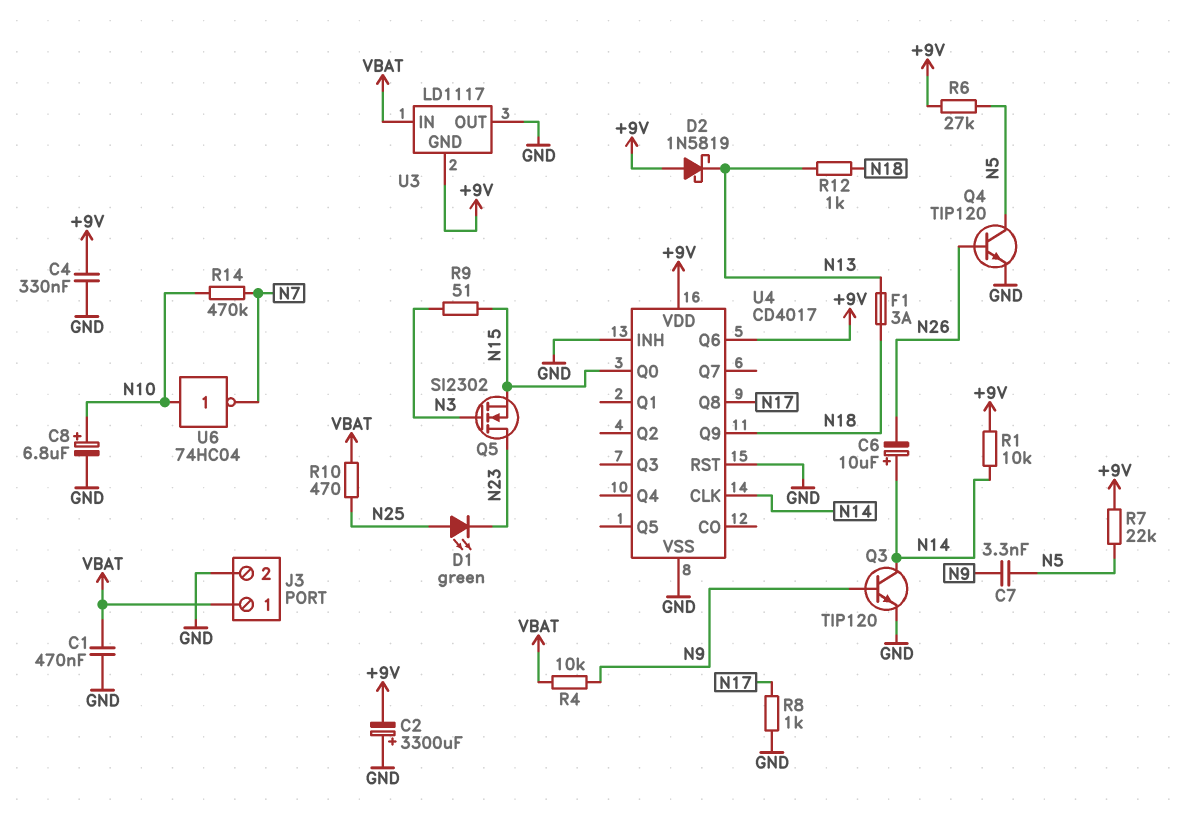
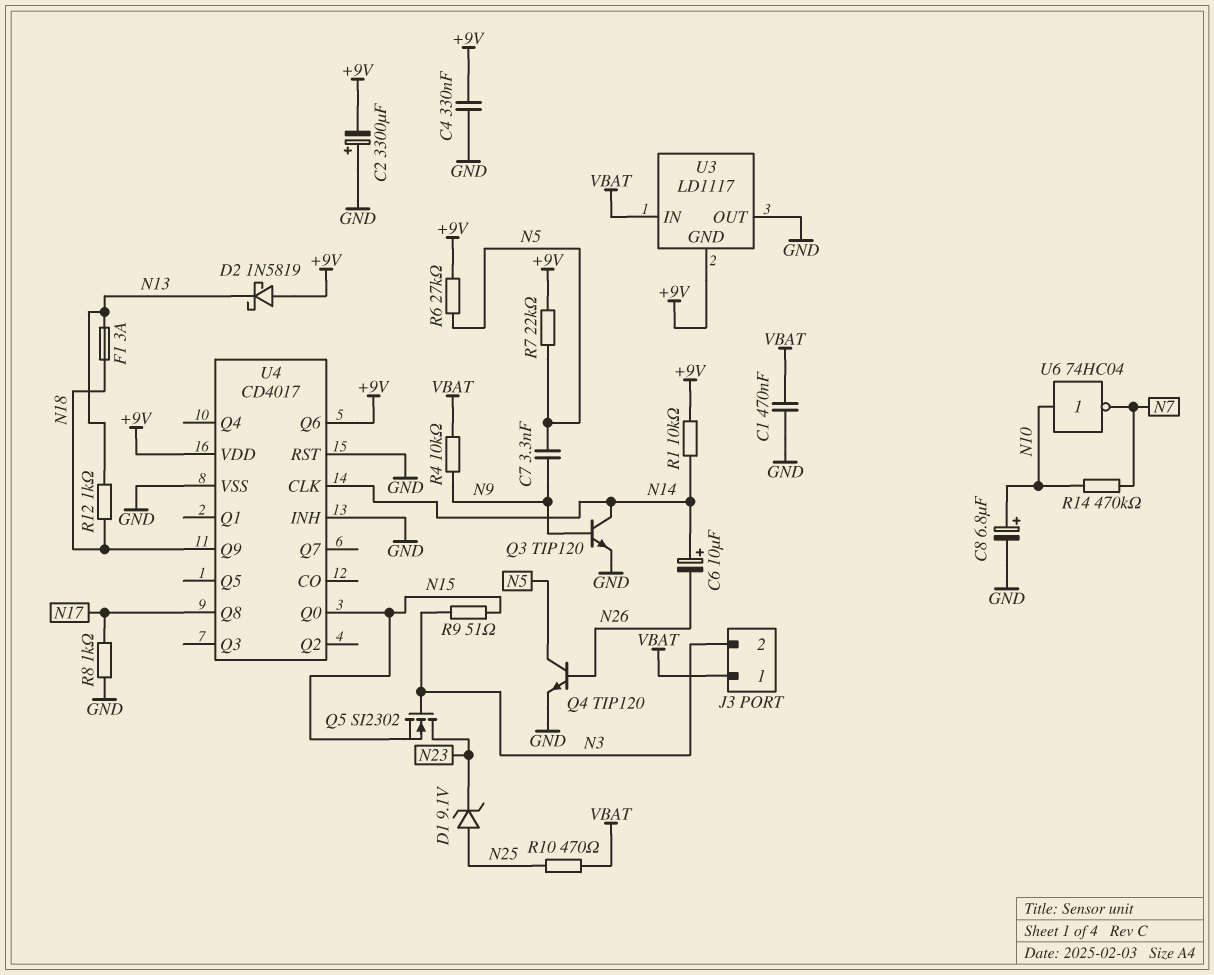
D1: LED green (A N25, K N23) -> zener 9.1V (A N25, K N23)
J3 pin 2: GND -> N3

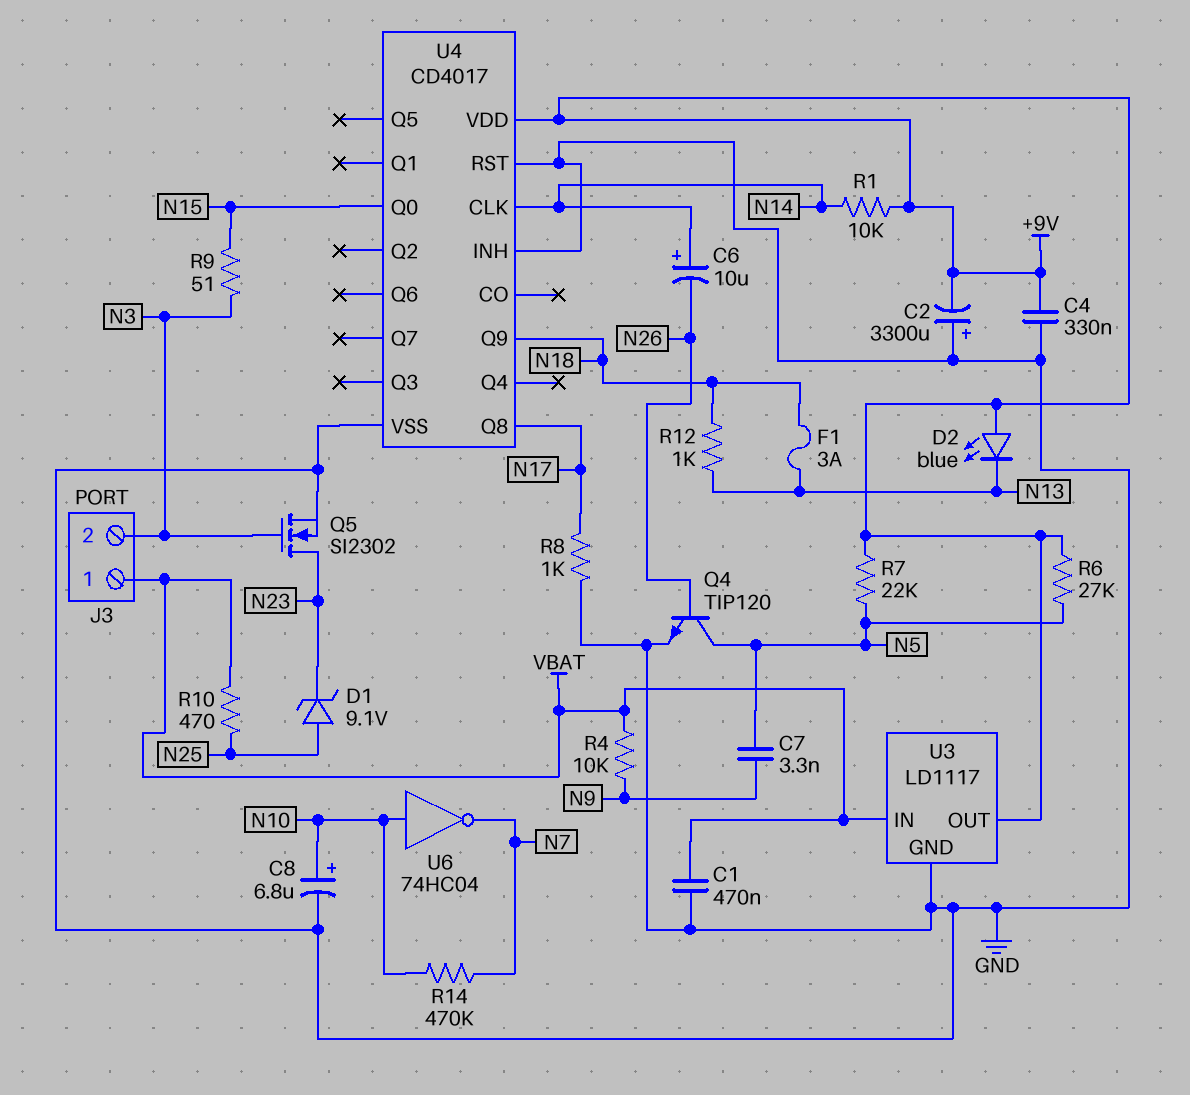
D2: schottky 1N5819 (A +9V, K N13) -> LED blue (A +9V, K N13)
Q3: NPN TIP120 (B N9, C N14, E GND) -> none
Q5: NMOS SI2302 (G N3, D N23, S N15) -> NMOS SI2302 (G N3, D N23, S GND)
U3 pin GND: +9V -> GND
U3 pin OUT: GND -> +9V
U4 pin Q6: +9V -> none

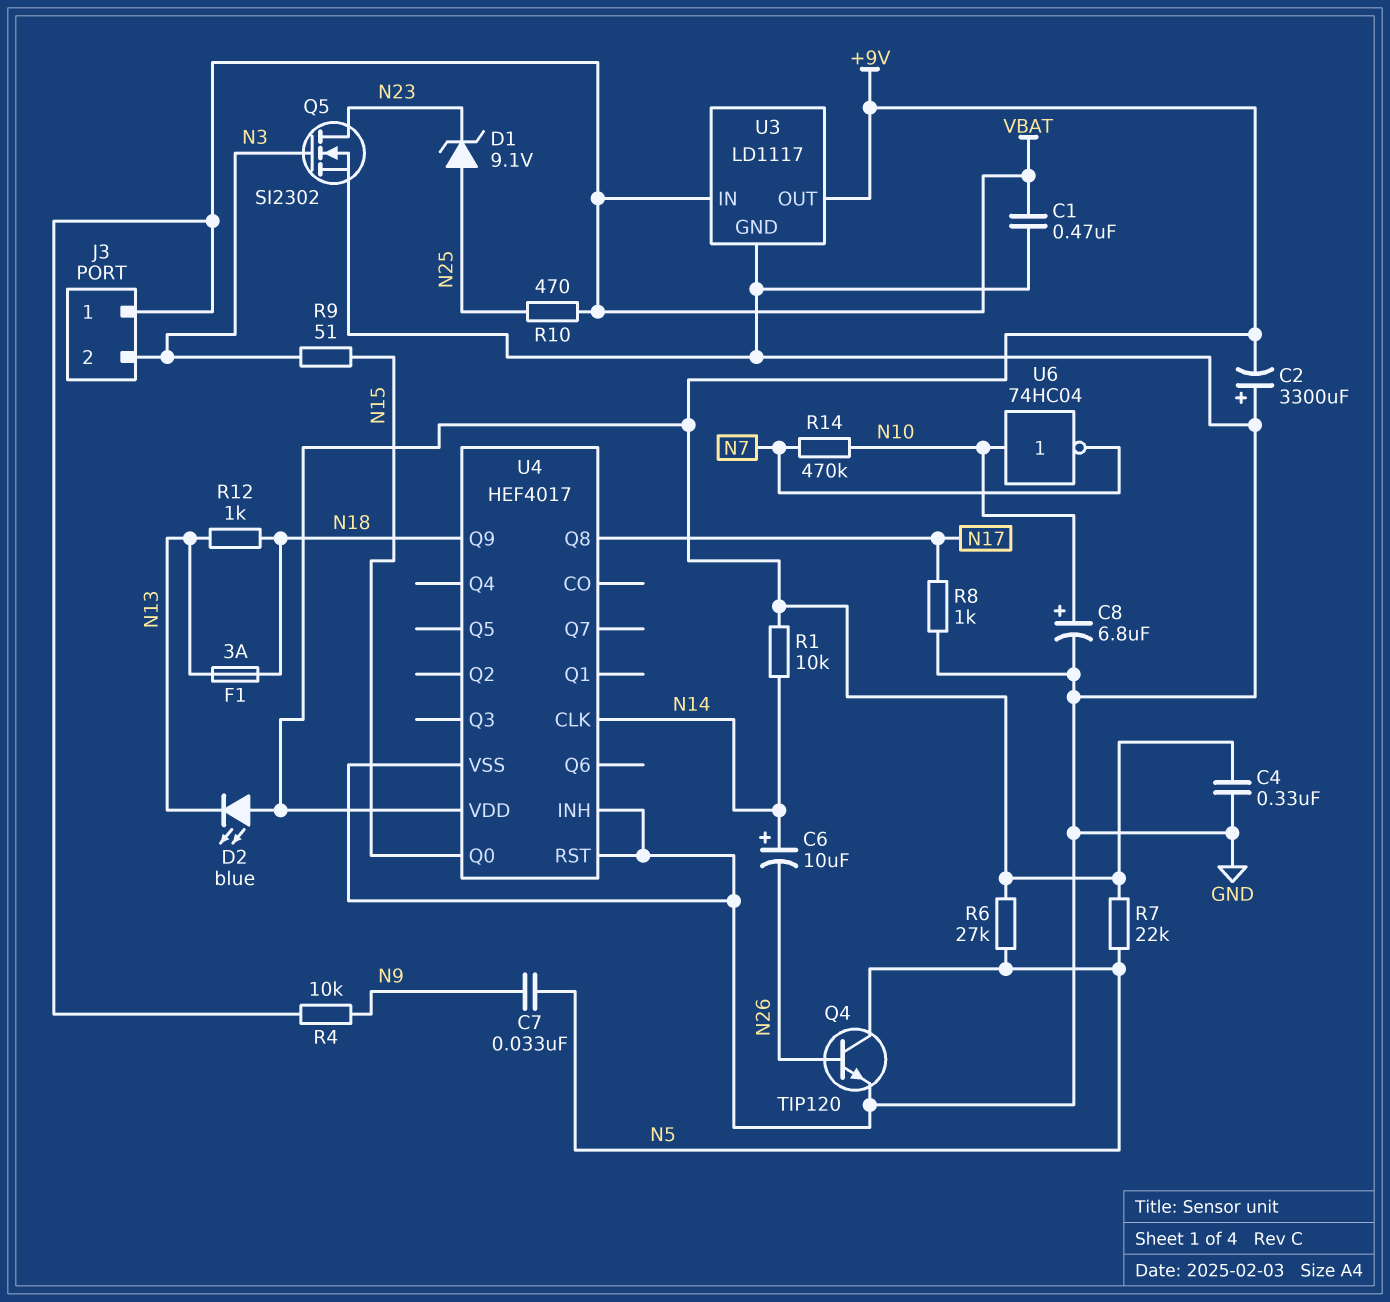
C7: 3.3nF (N5, N9) -> 33nF (N5, N9)
U4: CD4017 -> HEF4017

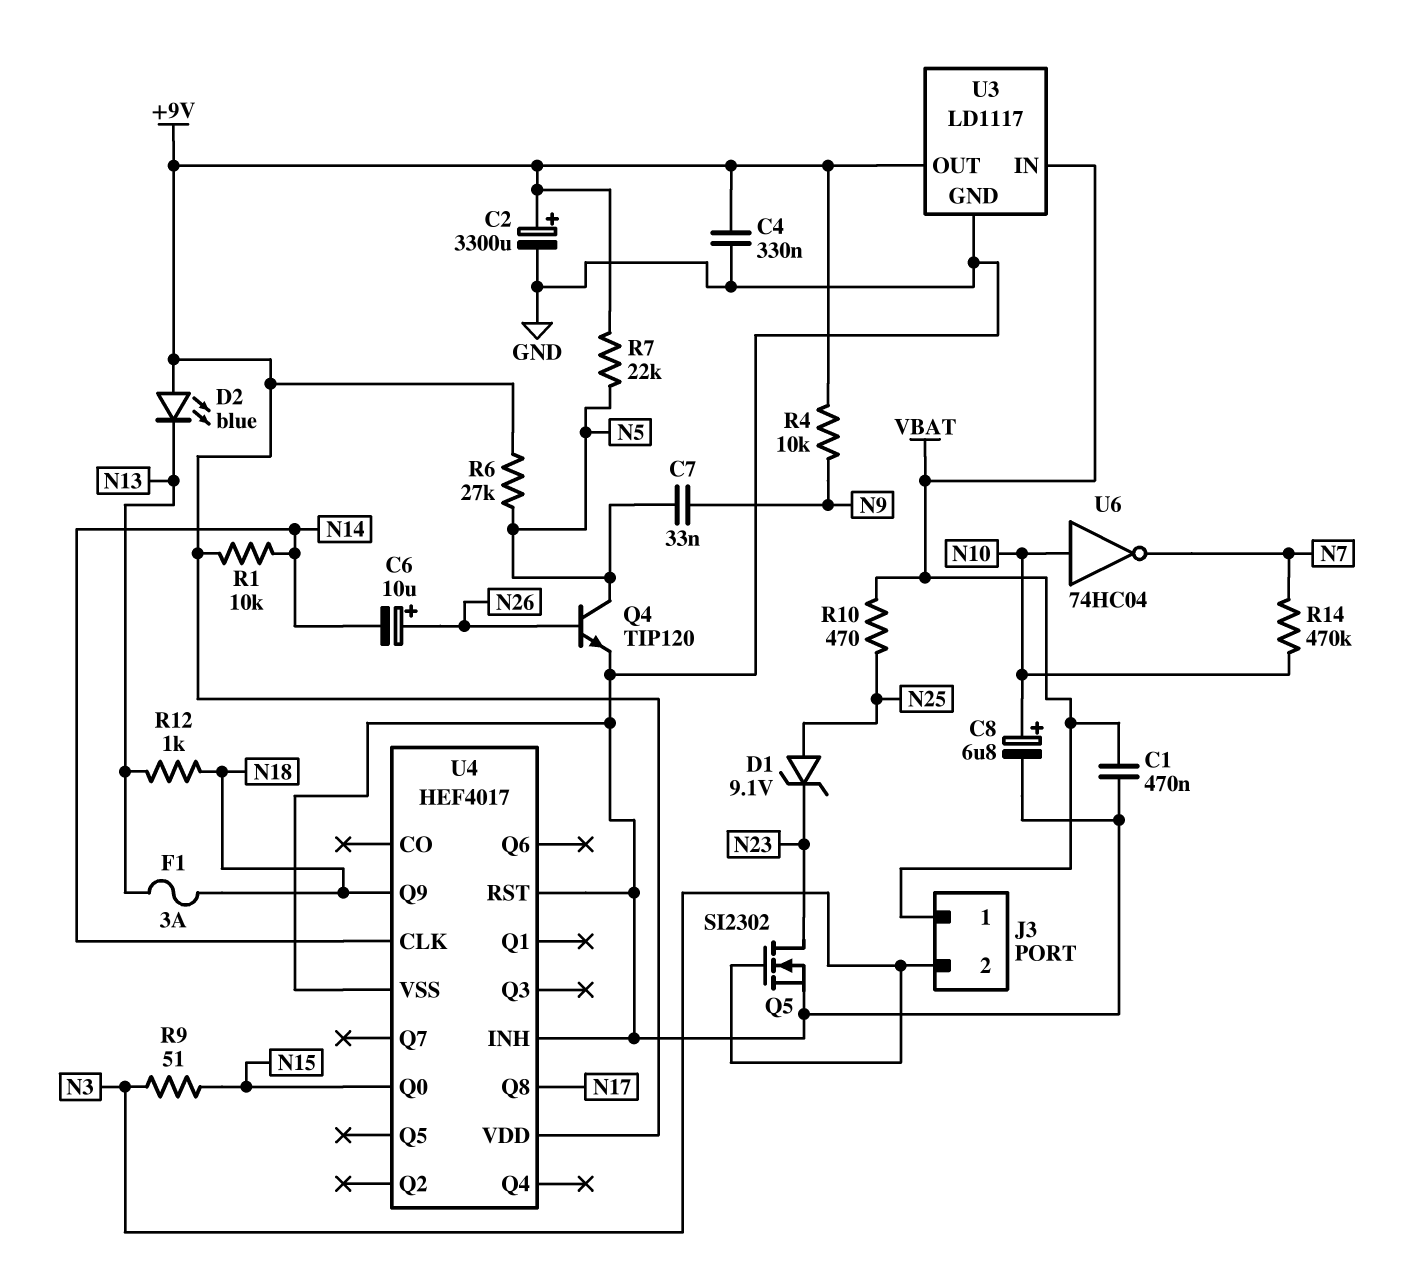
C2: 3300uF (plus GND, minus +9V) -> 3300uF (plus +9V, minus GND)
C6: 10uF (plus N14, minus N26) -> 10uF (plus N26, minus N14)
R4: 10k (N9, VBAT) -> 10k (+9V, N9)
R8: 1k (GND, N17) -> none

